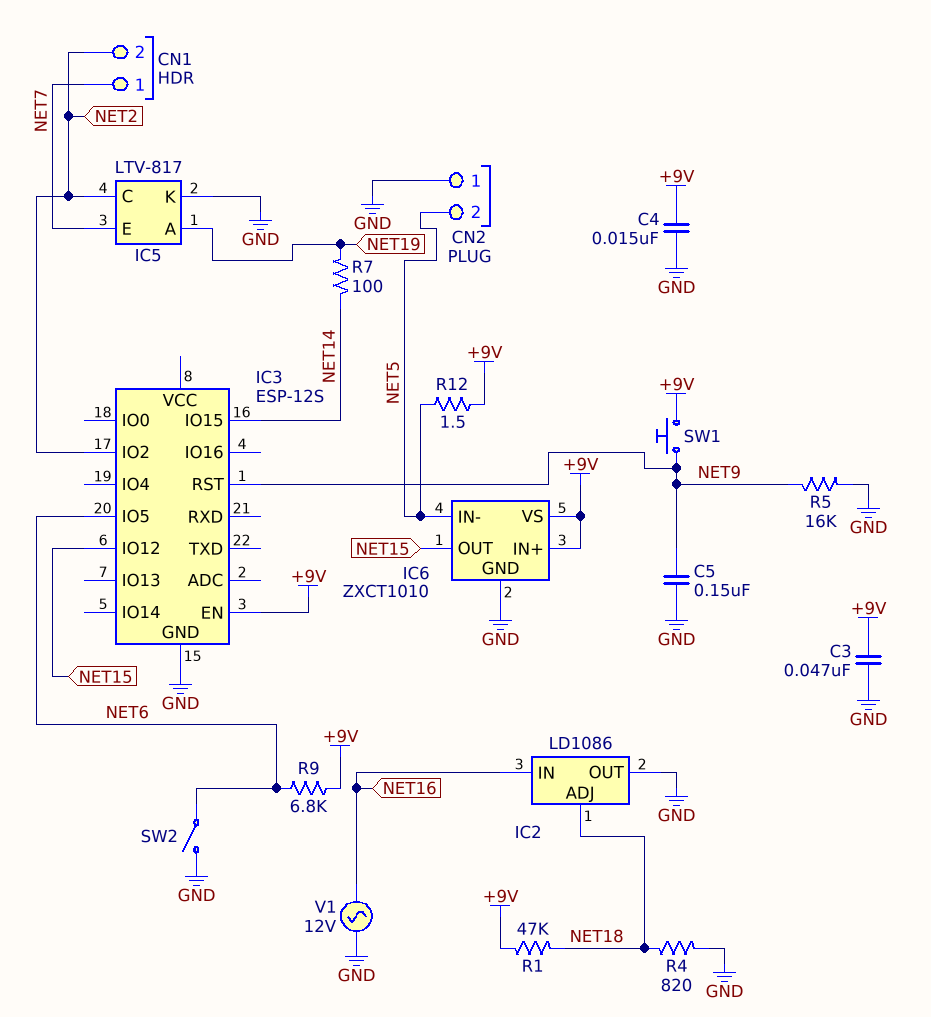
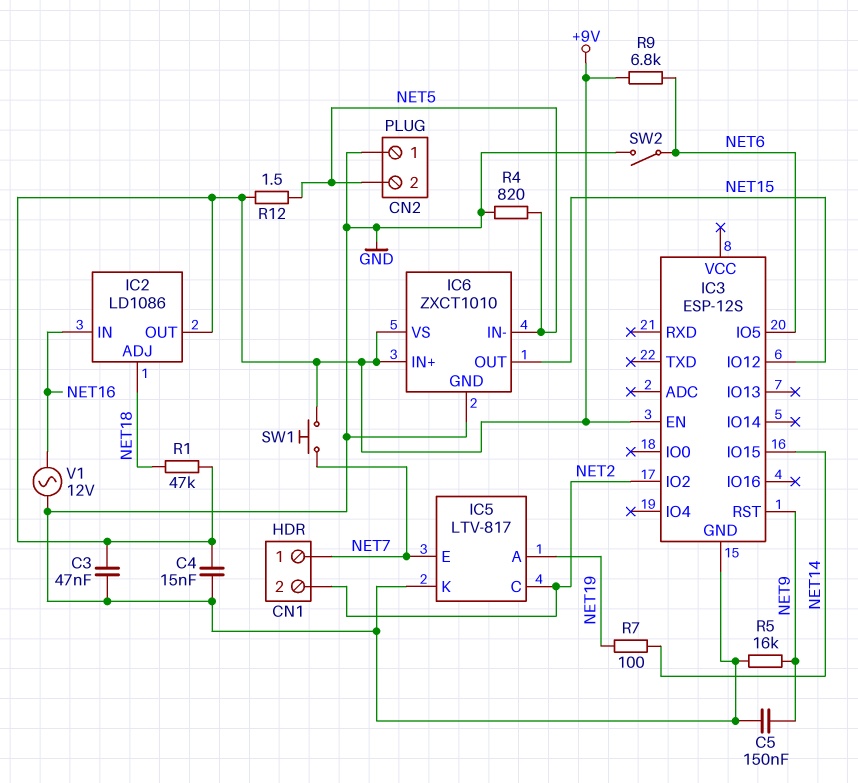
IC2 pin OUT: GND -> +9V
R4: 820 (GND, NET18) -> 820 (GND, NET5)
SW1: button (+9V, NET9) -> button (+9V, NET7)

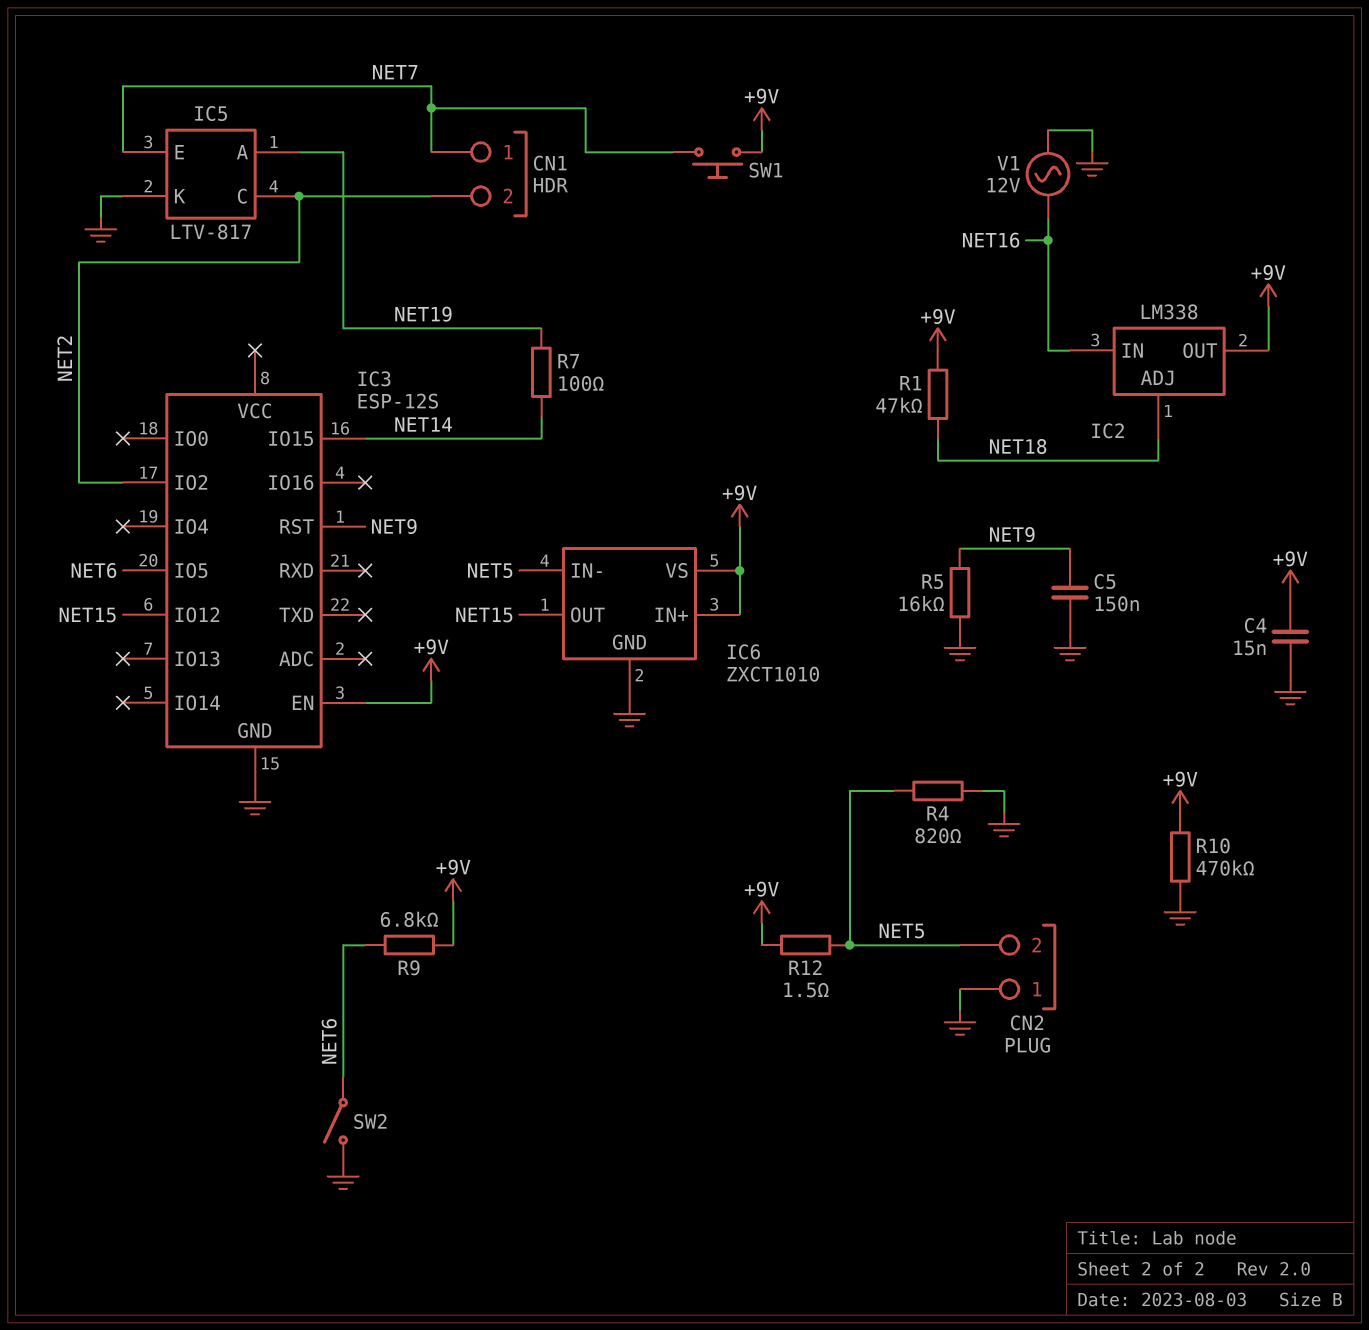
C3: 47nF (+9V, GND) -> none
IC2: LD1086 -> LM338
R10: none -> 470k (+9V, GND)

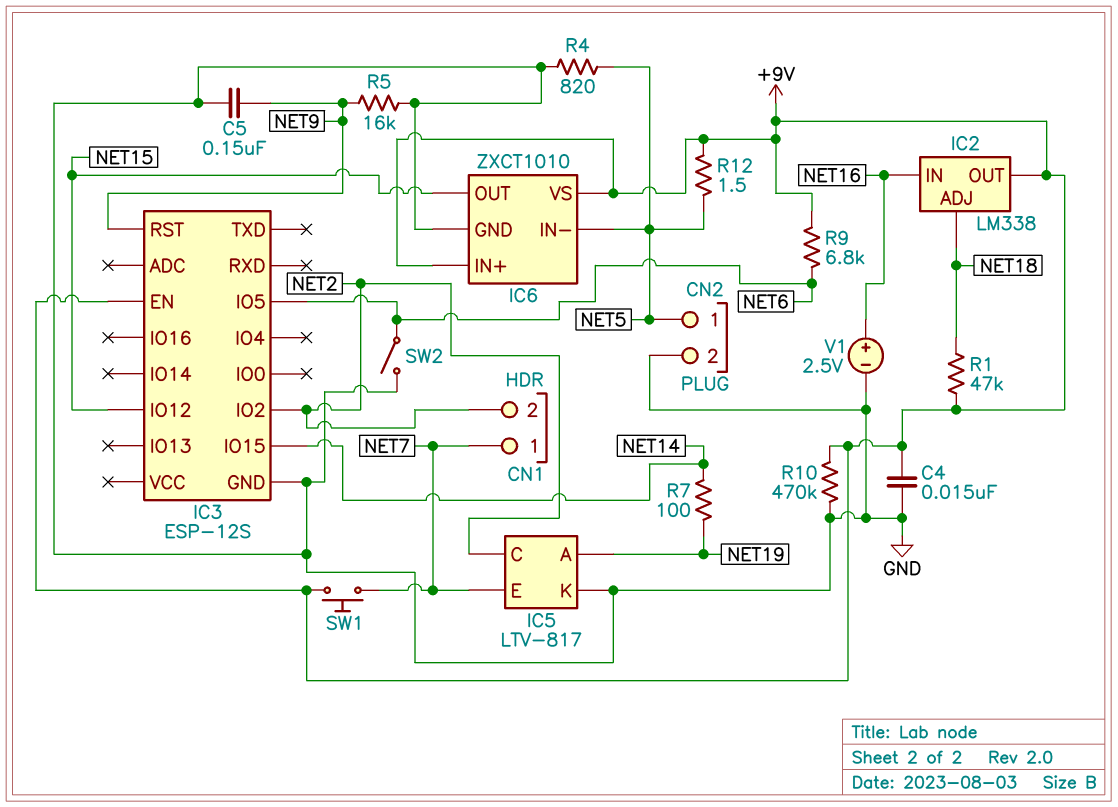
CN2 pin 1: GND -> NET5
CN2 pin 2: NET5 -> GND
V1: AC 12V (GND, NET16) -> 2.5V (plus NET16, minus GND)

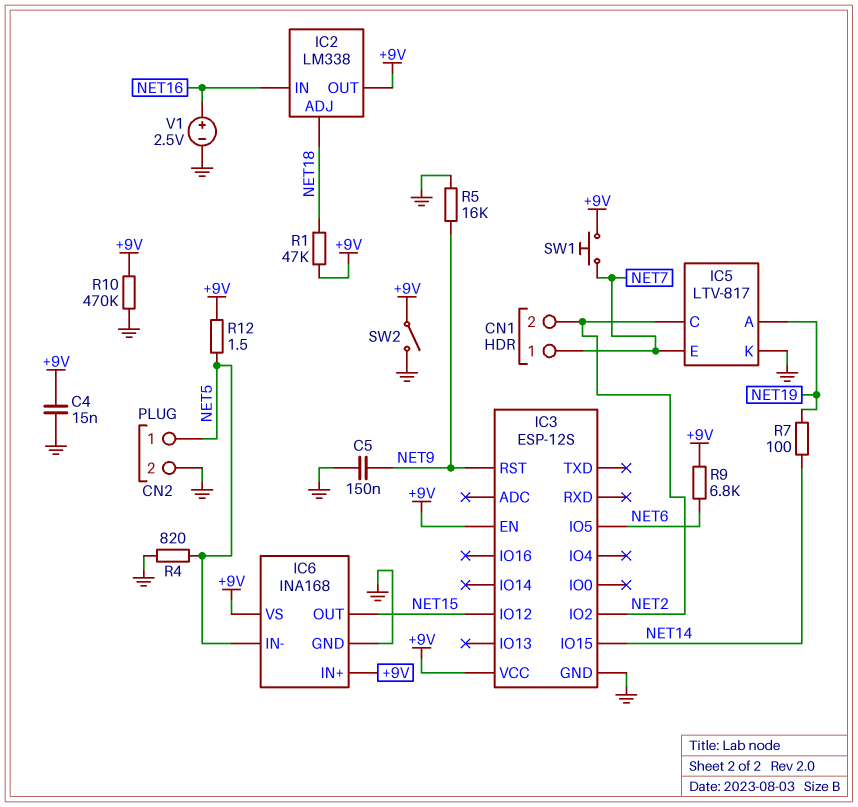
IC3 pin VCC: none -> +9V
IC6: ZXCT1010 -> INA168
SW2: switch (GND, NET6) -> switch (+9V, GND)

